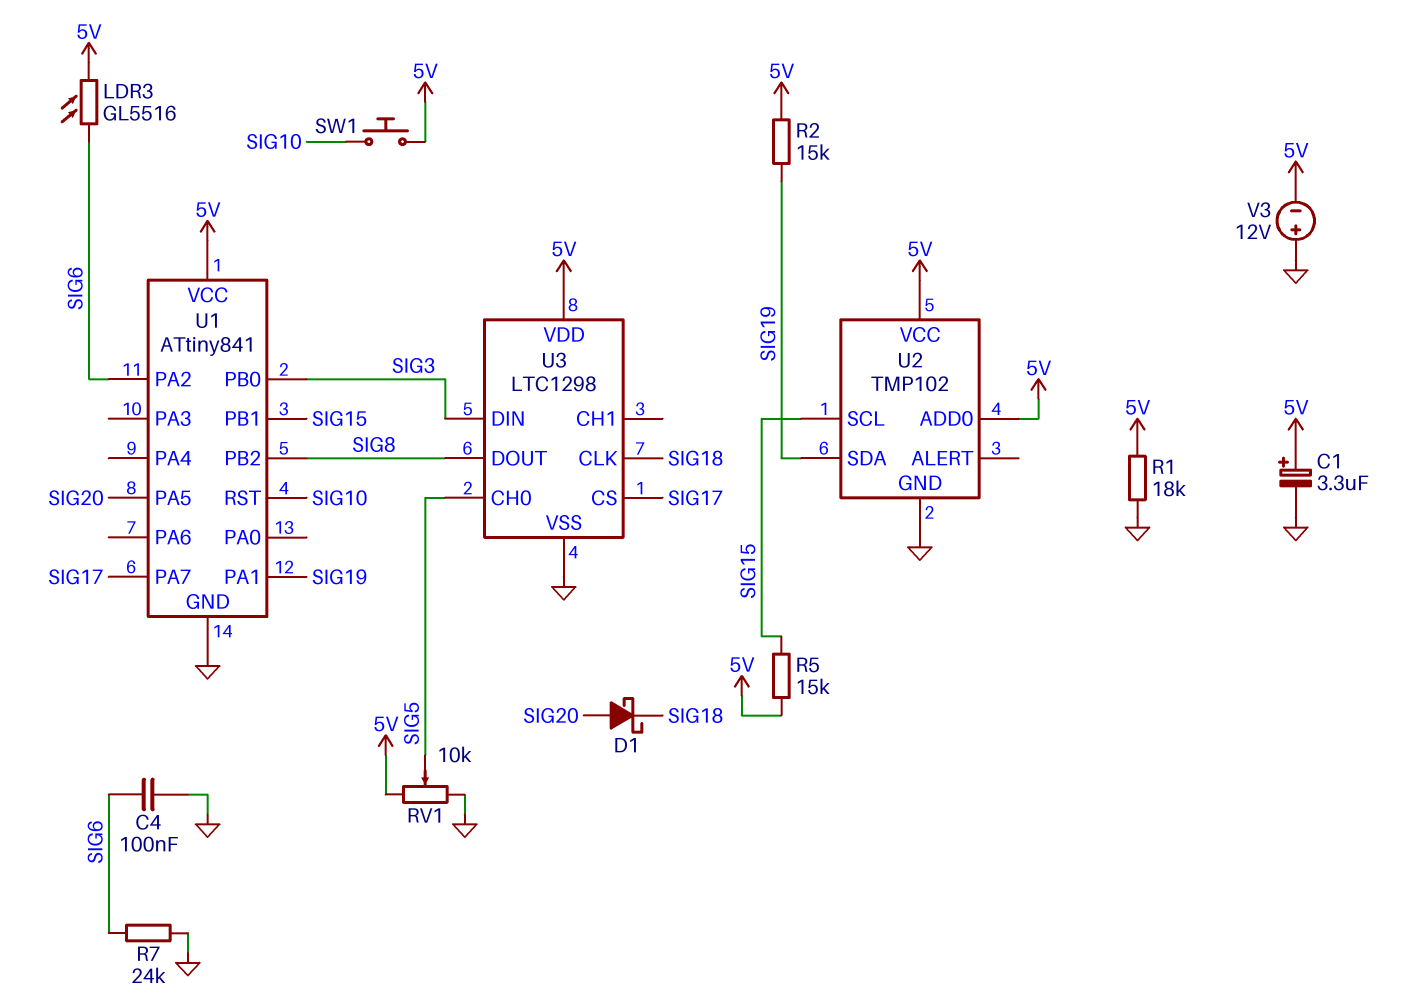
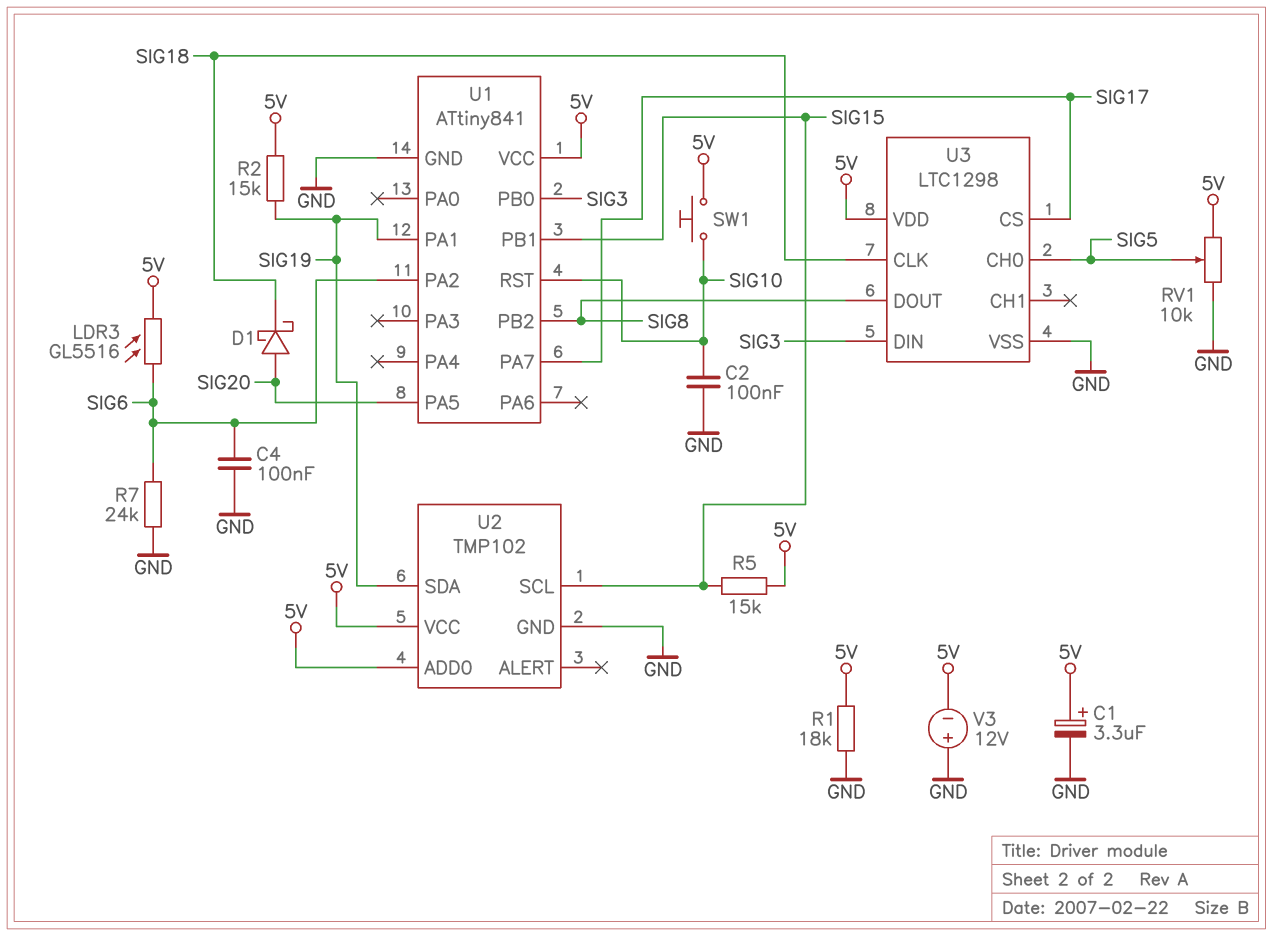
C2: none -> 100nF (GND, SIG10)

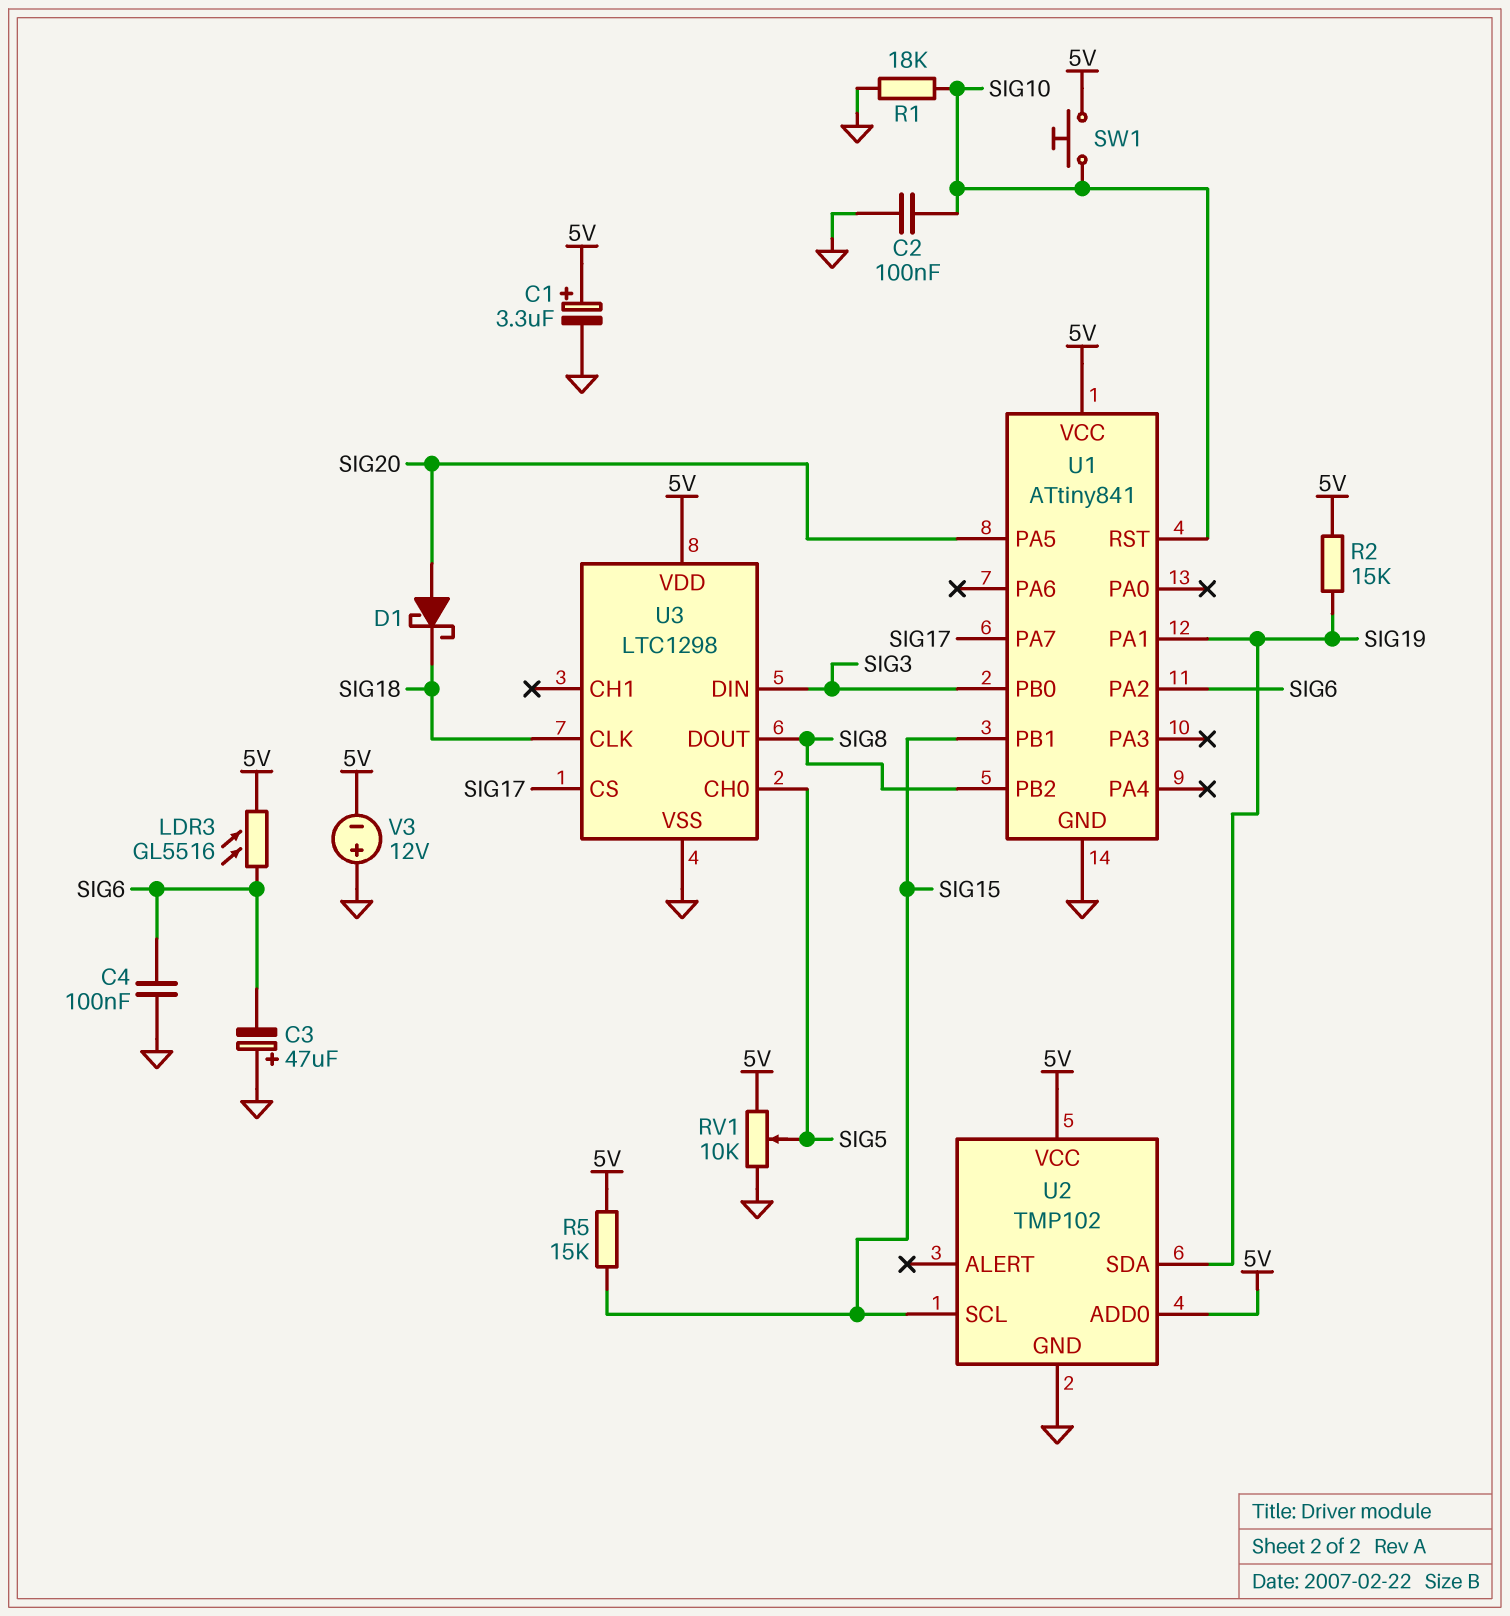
C3: none -> 47uF (plus GND, minus SIG6)
R1: 18k (5V, GND) -> 18k (GND, SIG10)
R7: 24k (GND, SIG6) -> none

